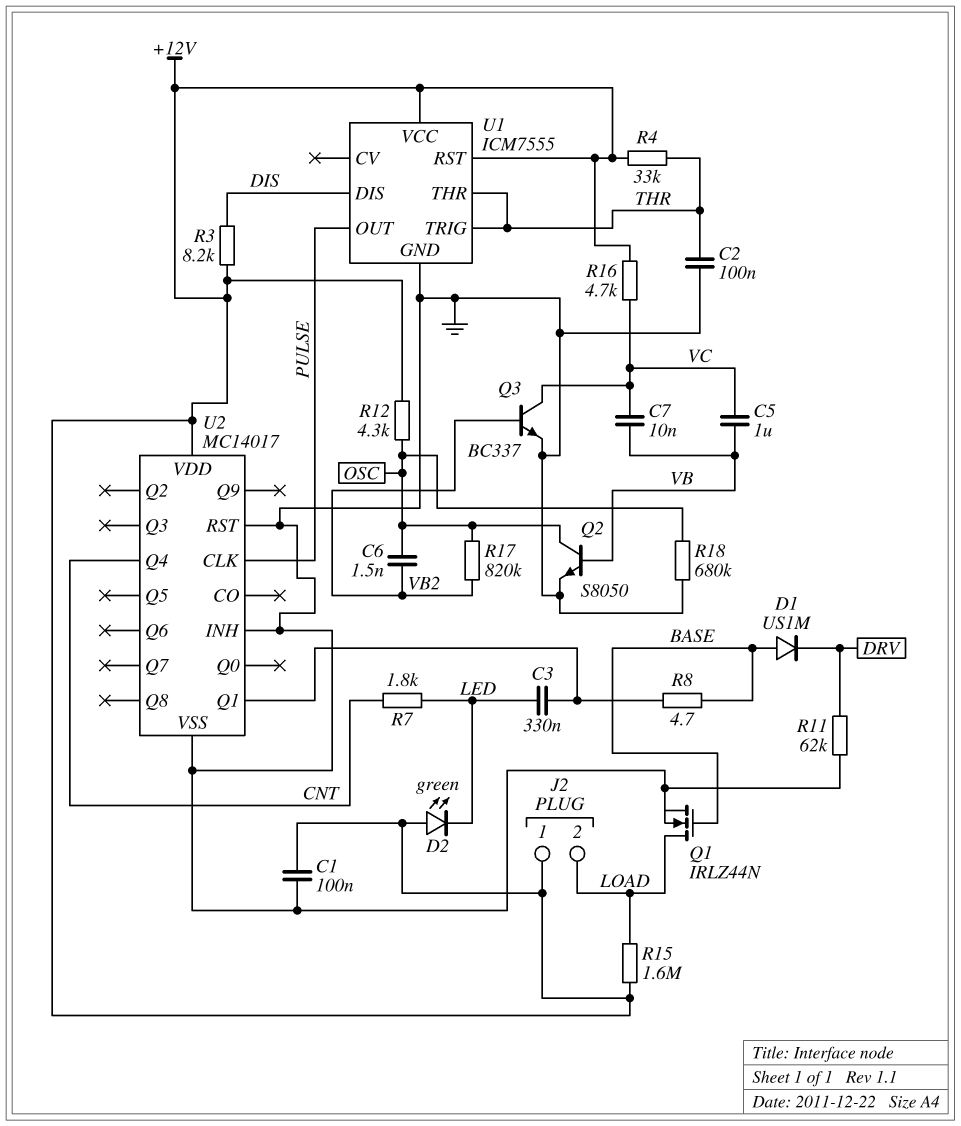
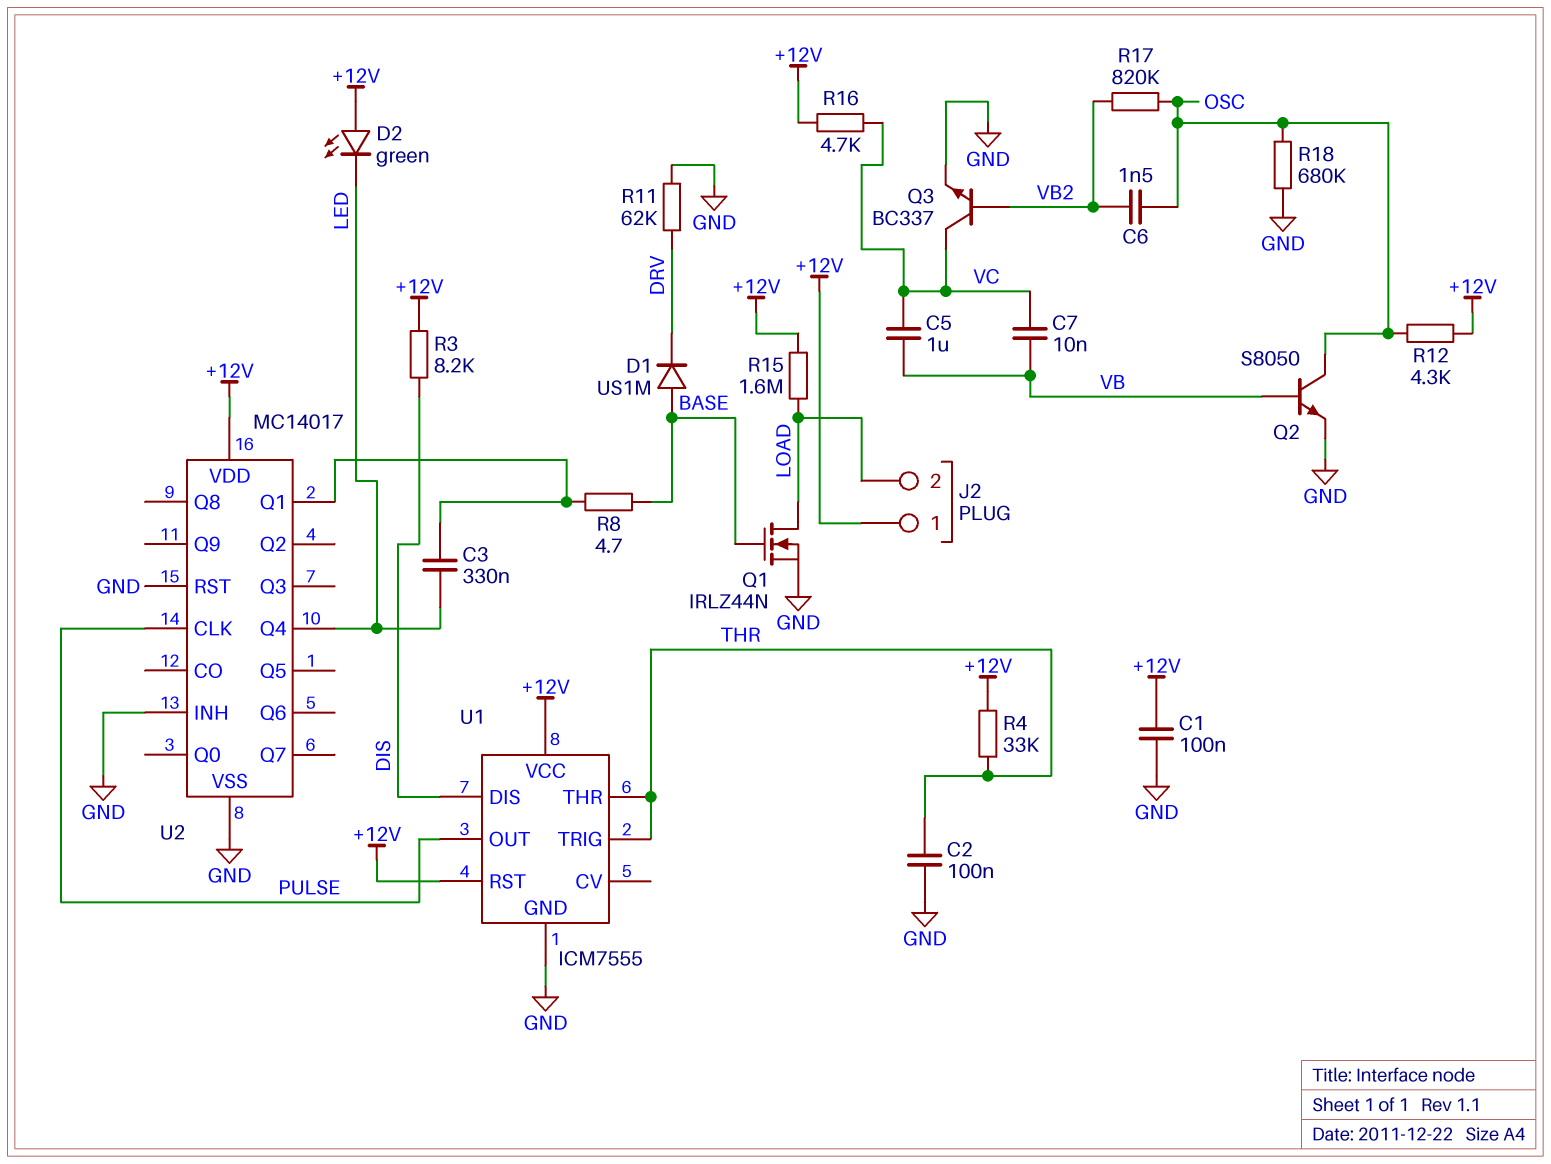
R7: 1.8k (CNT, LED) -> none
U2 pin Q4: CNT -> LED

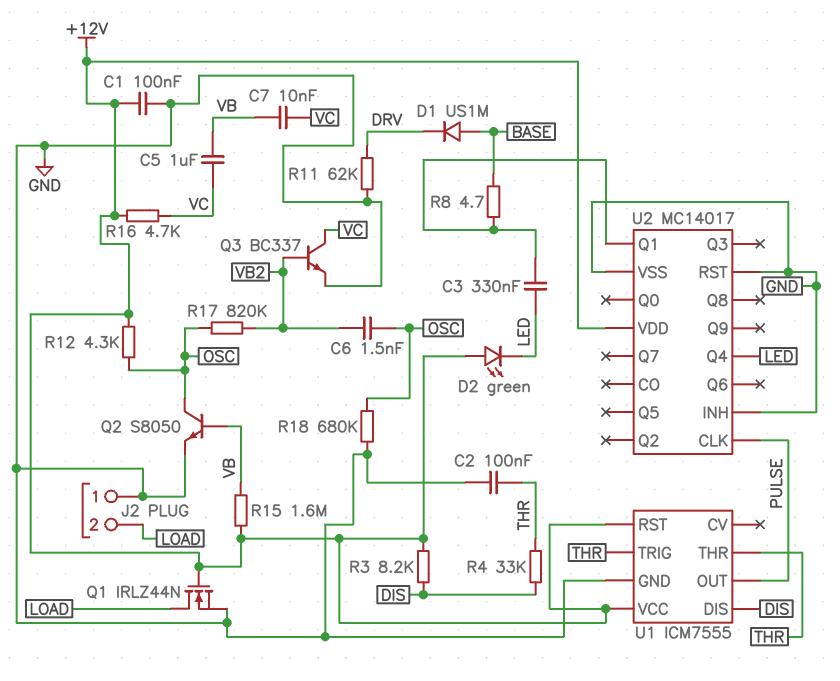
J2 pin 1: +12V -> GND
Q1: NMOS IRLZ44N (G BASE, D LOAD, S GND) -> NMOS IRLZ44N (G +12V, D LOAD, S GND)
R4: 33k (+12V, THR) -> 33k (DIS, THR)
R15: 1.6M (+12V, LOAD) -> 1.6M (+12V, VB)

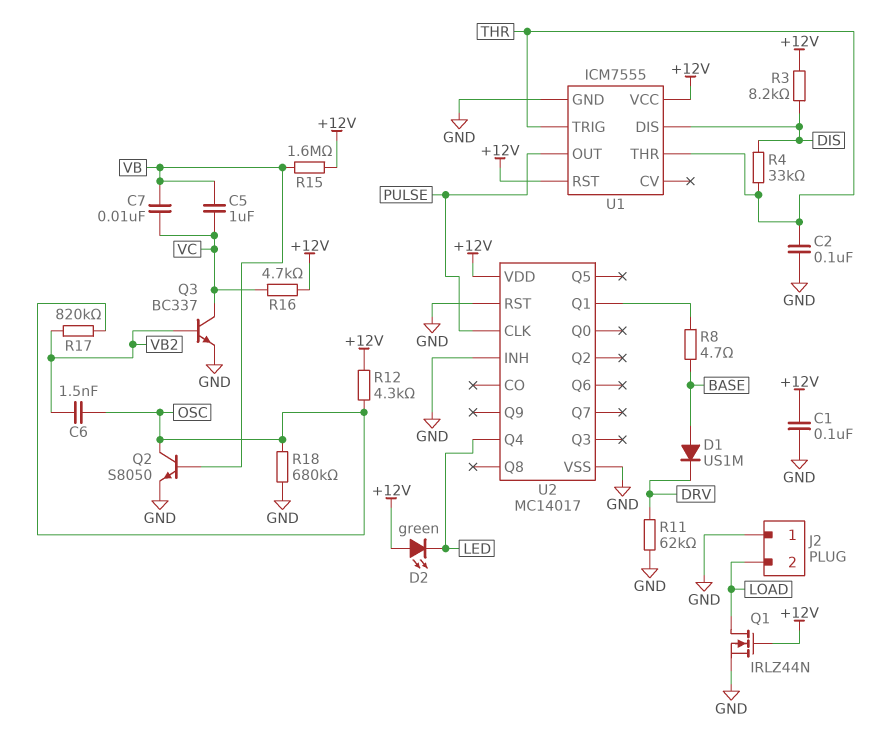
C3: 330nF (LED, U2/Q1) -> none

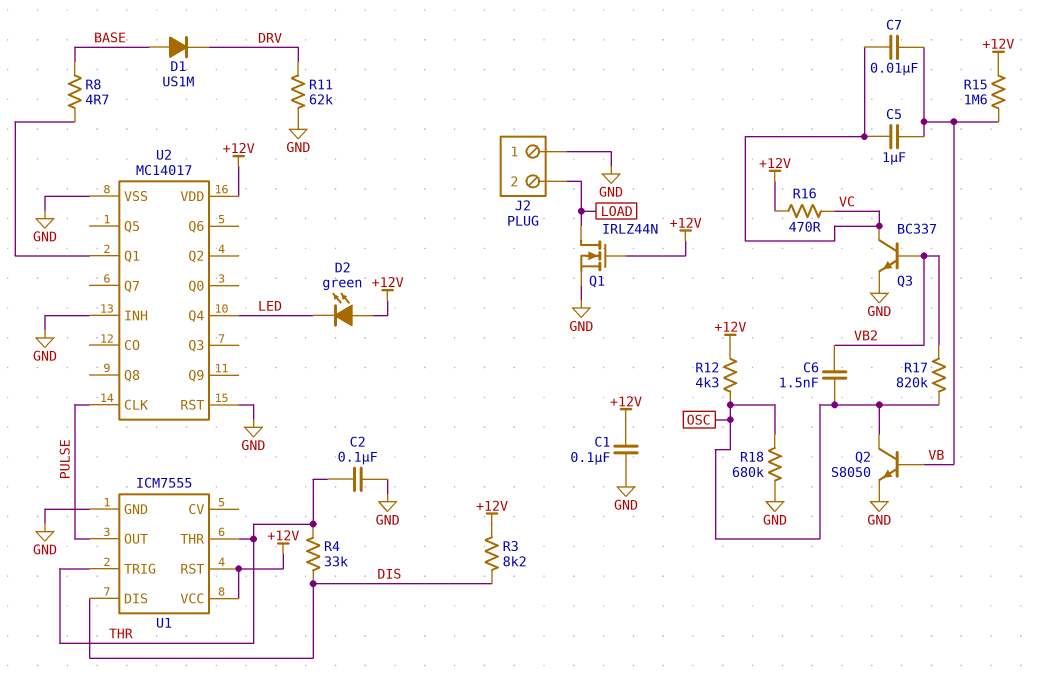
R16: 4.7k (+12V, VC) -> 470 (+12V, VC)

